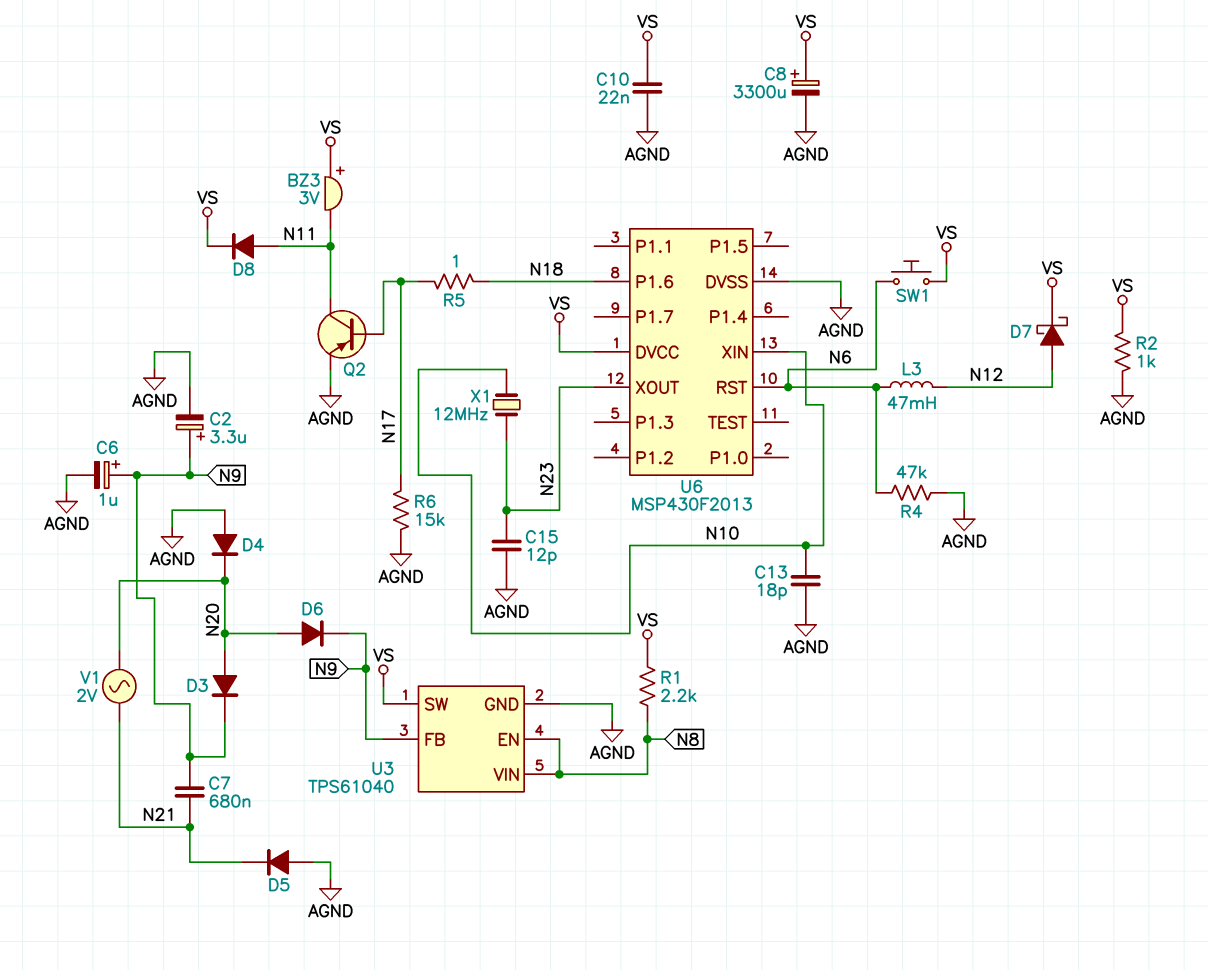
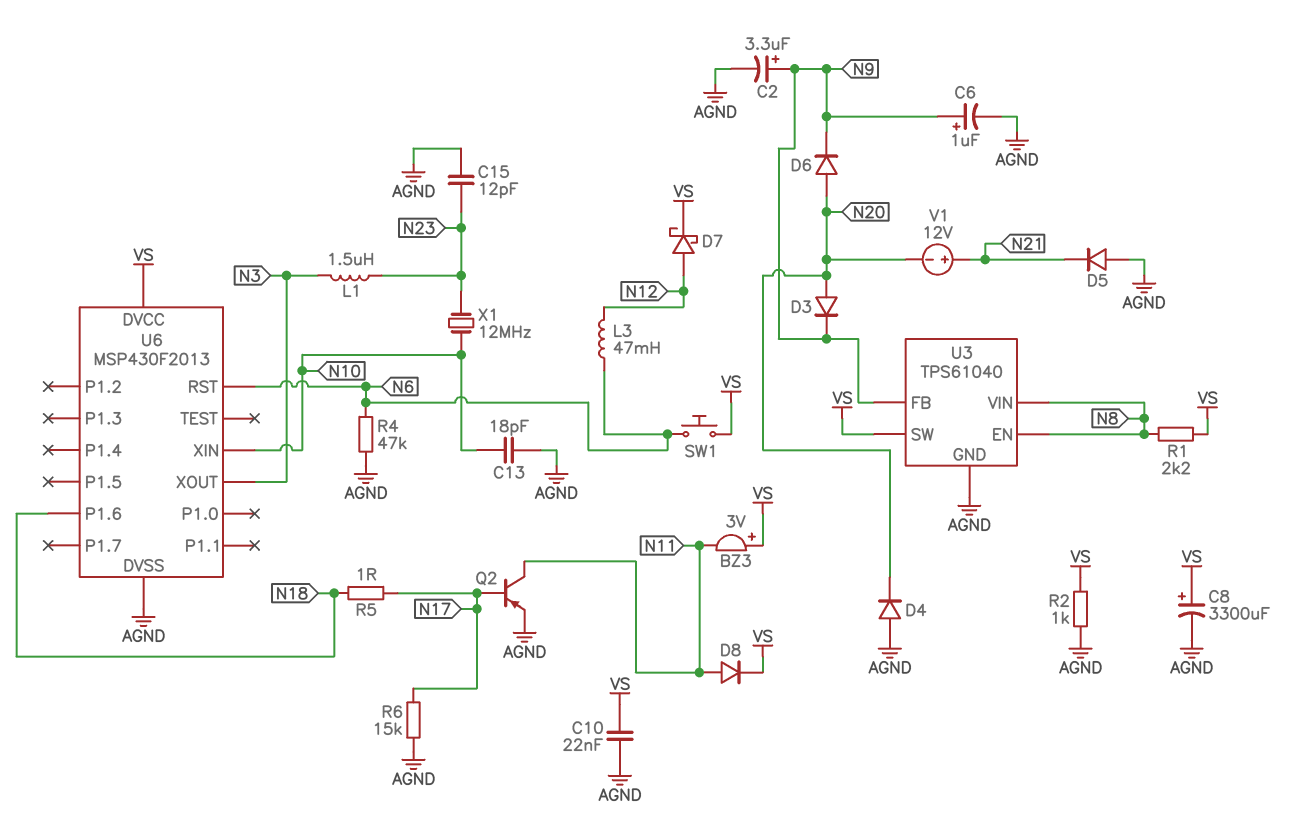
C7: 680nF (N9, N21) -> none
L1: none -> 1.5uH (N3, N23)
U6 pin XOUT: N23 -> N3
V1: AC 2V (N20, N21) -> 12V (plus N21, minus N20)

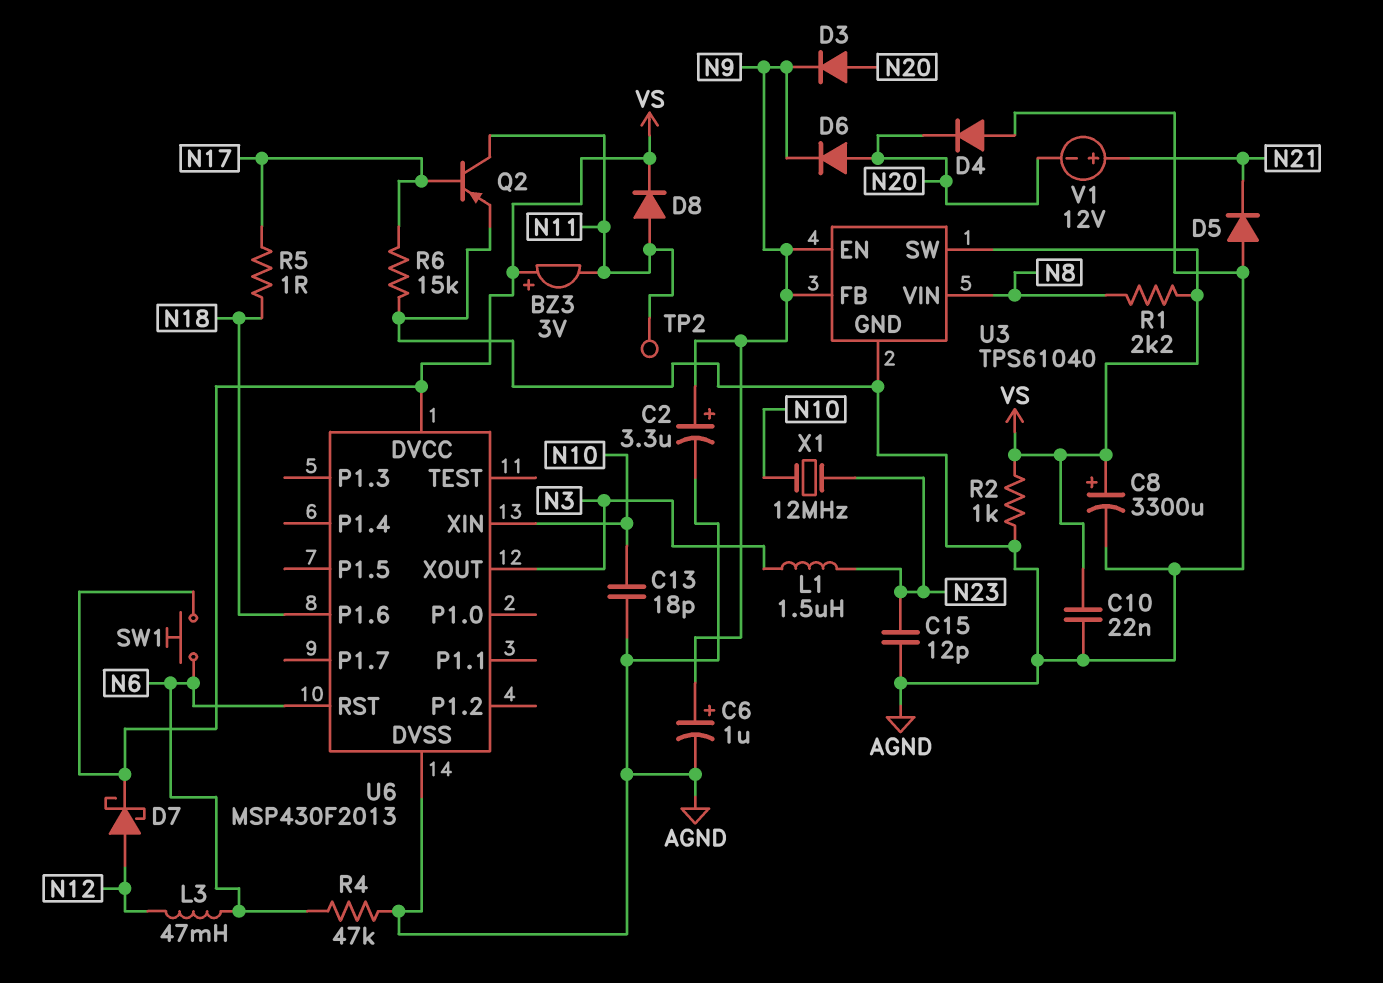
TP2: none -> test point (N11)
U3 pin EN: N8 -> N9

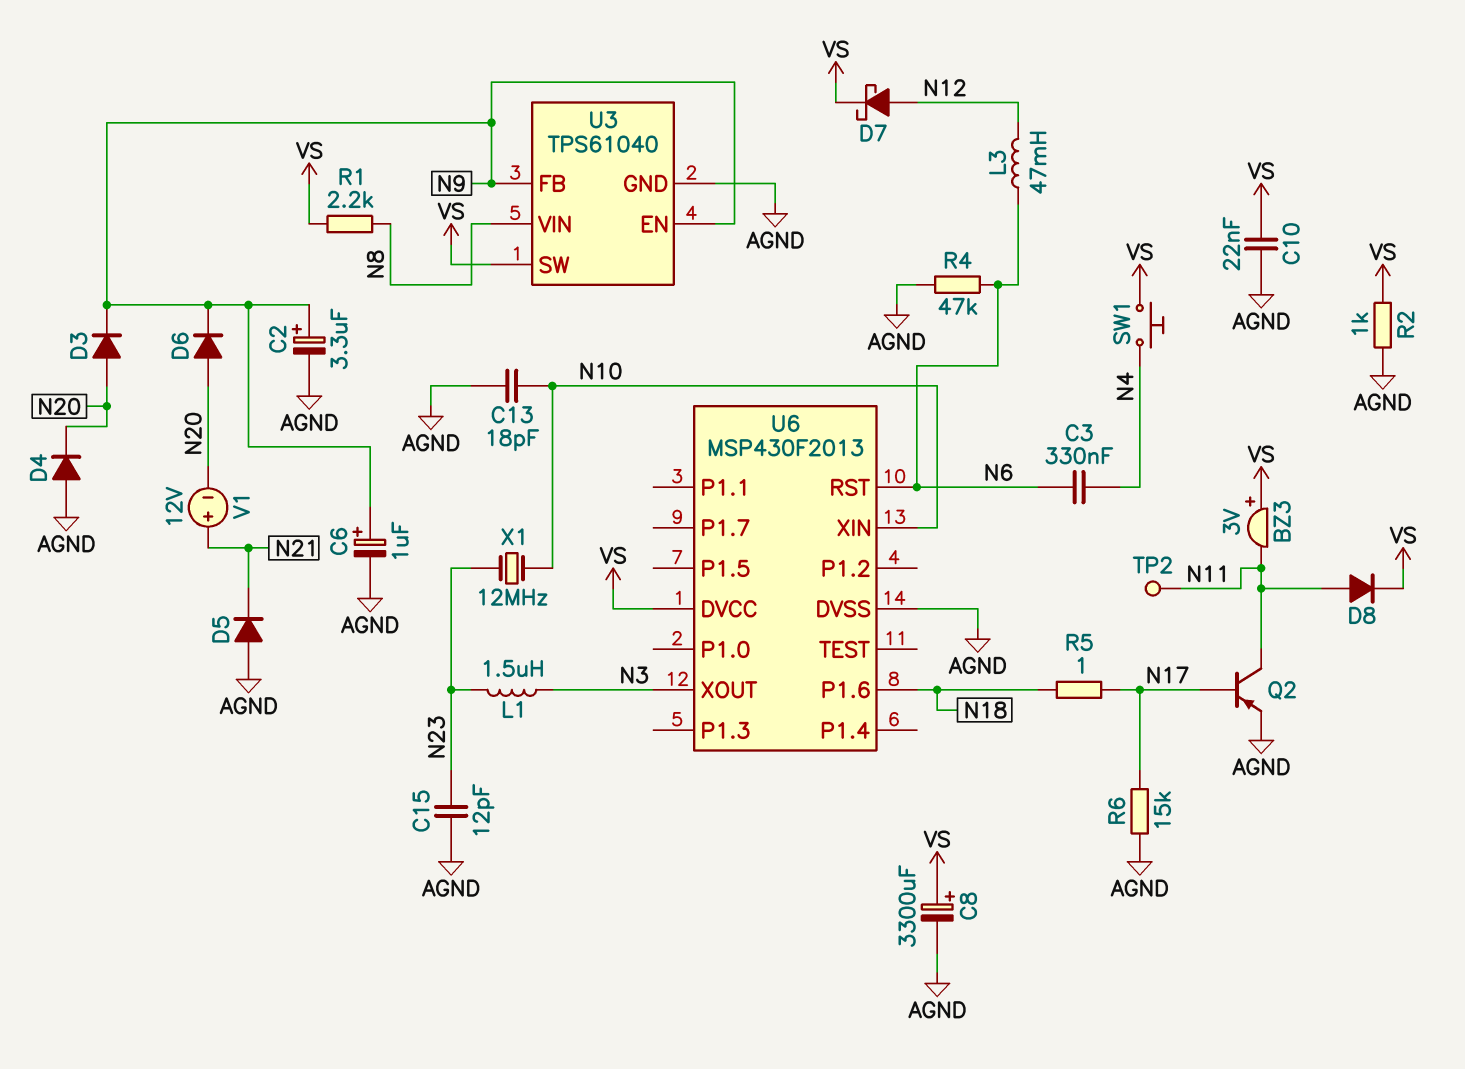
C3: none -> 330nF (N4, N6)
SW1: button (N6, VS) -> button (N4, VS)

